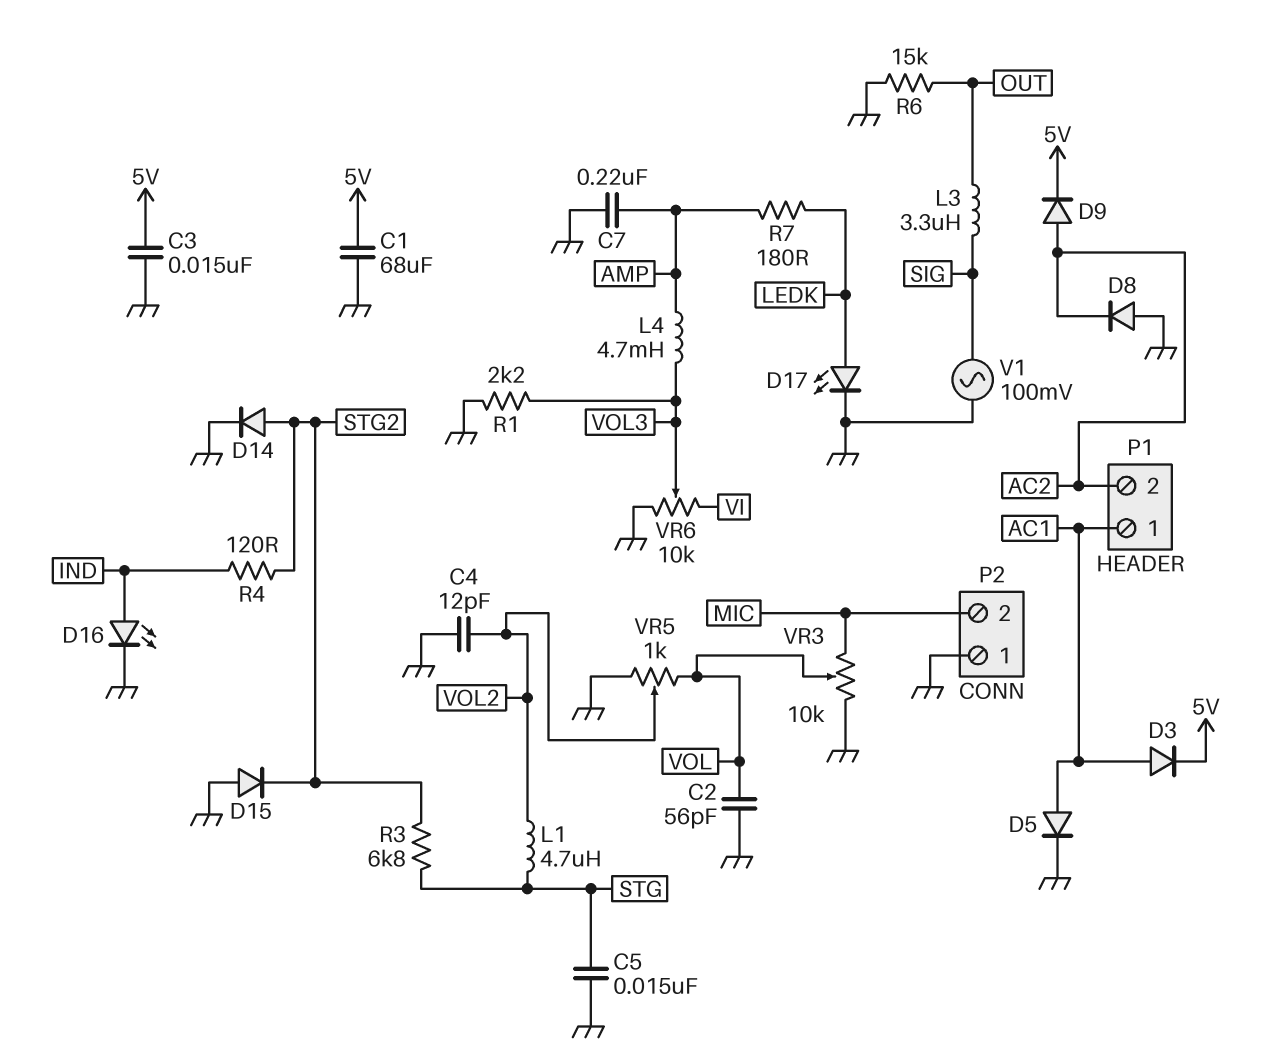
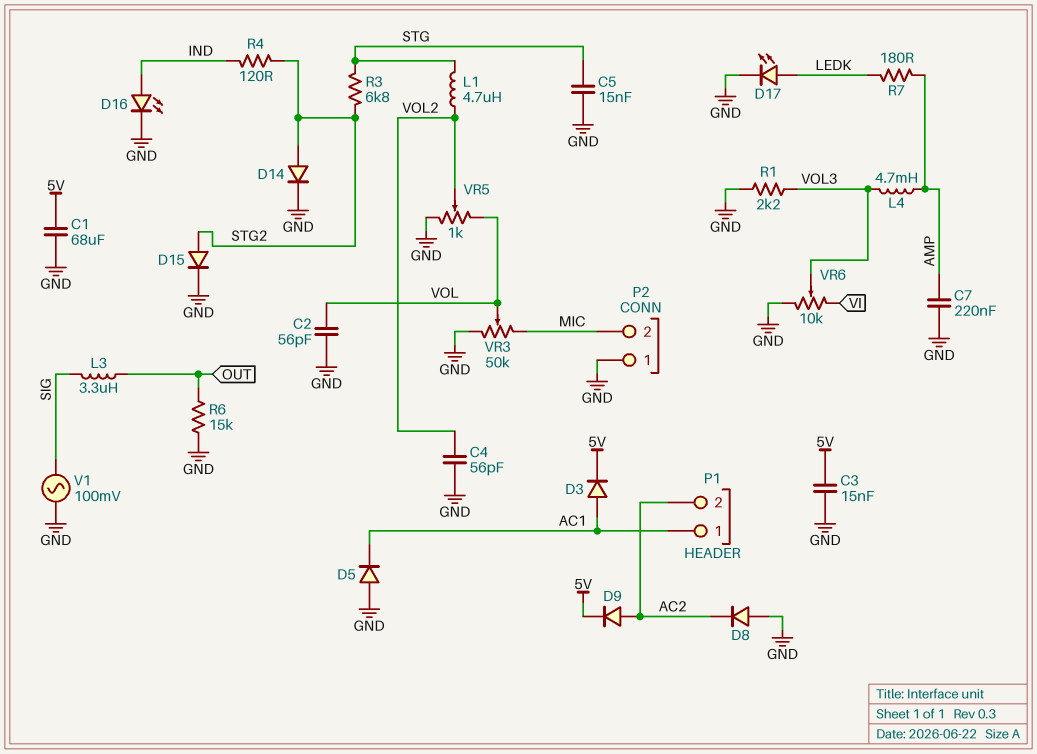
C4: 12pF (GND, VOL2) -> 56pF (GND, VOL2)
D5: diode (A AC1, K GND) -> diode (A GND, K AC1)
D15: diode (A GND, K STG2) -> diode (A STG2, K GND)
VR3: 10k (GND, MIC, wiper VOL) -> 50k (GND, MIC, wiper VOL)

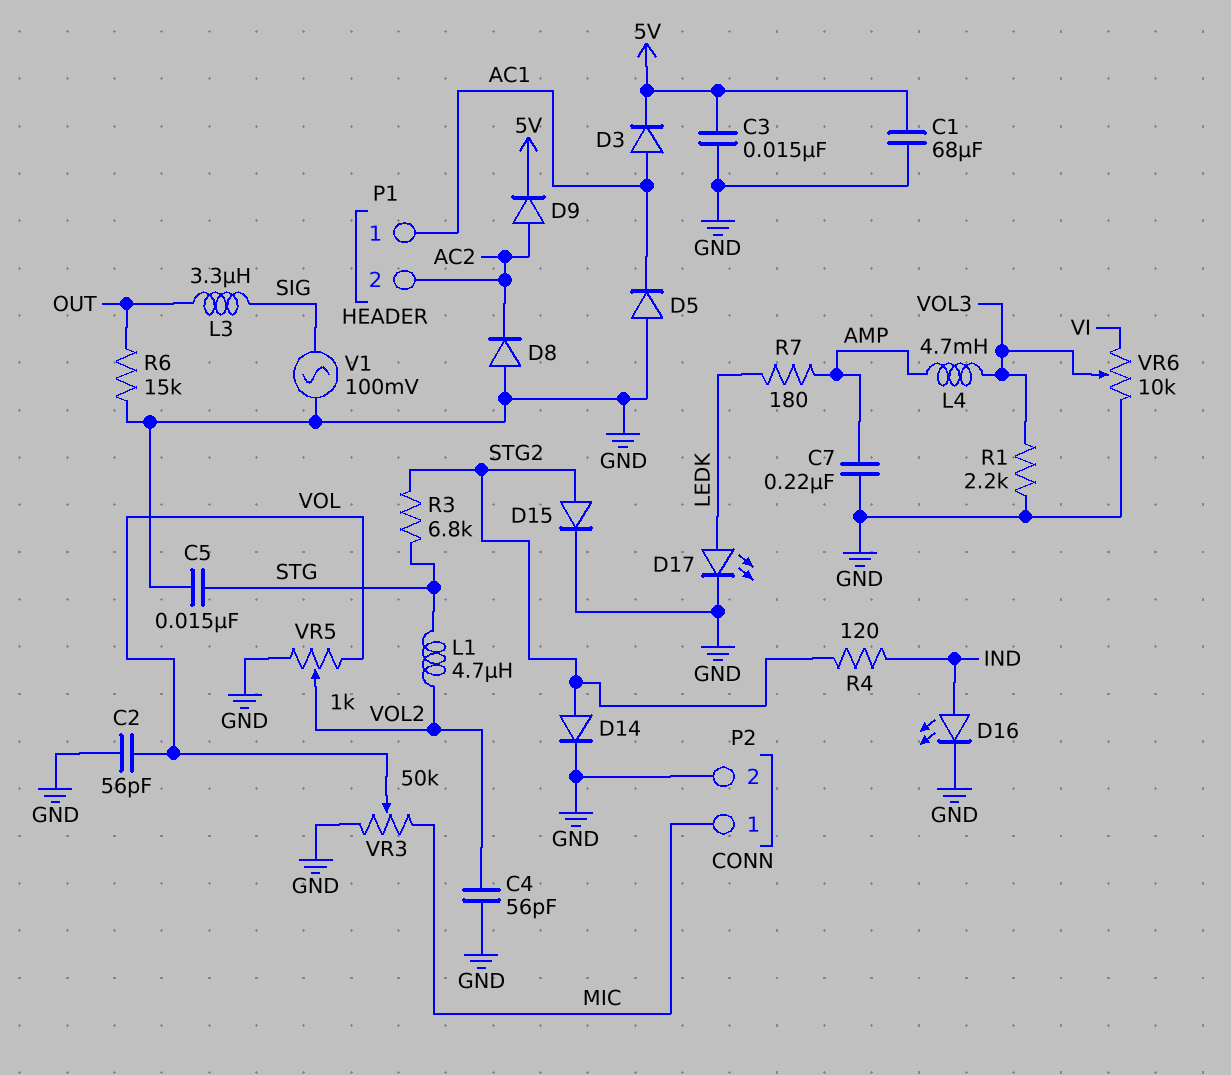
P2 pin 1: GND -> MIC
P2 pin 2: MIC -> GND

